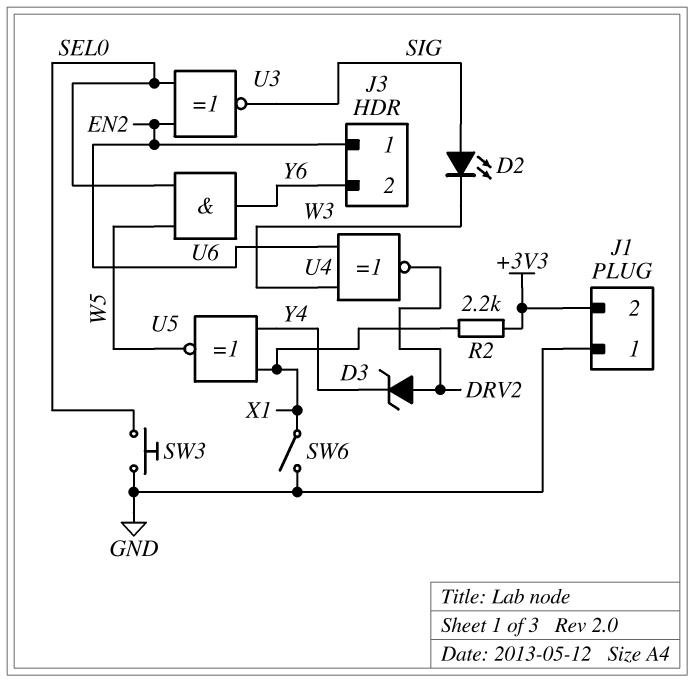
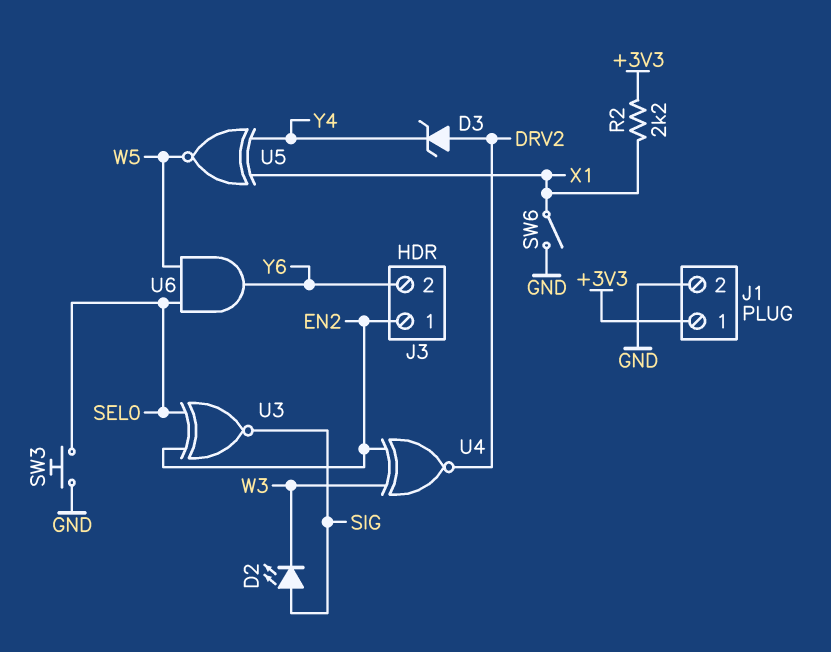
J1 pin 1: GND -> +3V3
J1 pin 2: +3V3 -> GND

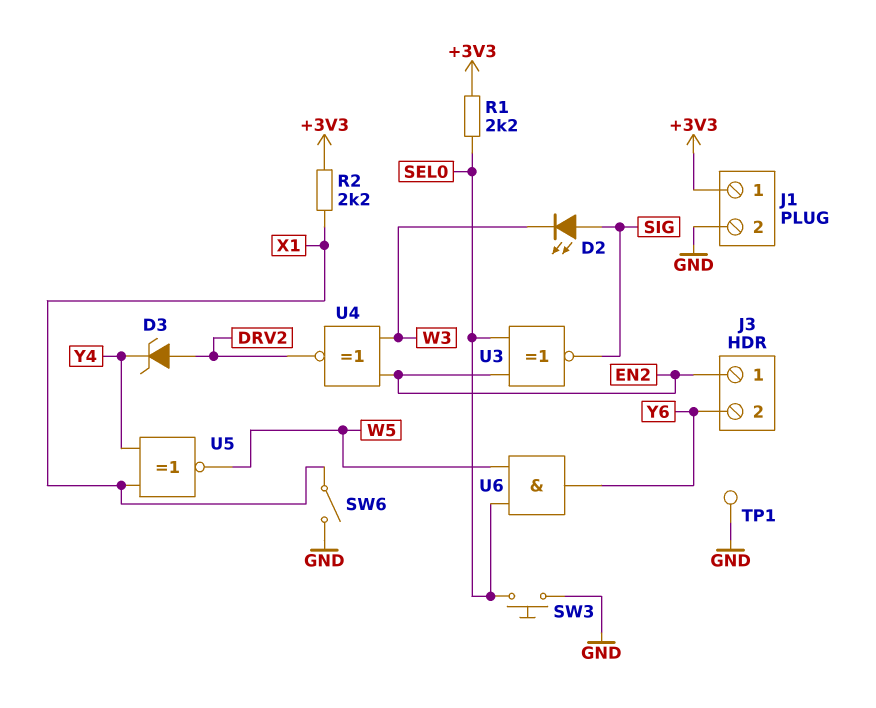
R1: none -> 2.2k (+3V3, SEL0)
TP1: none -> test point (GND)

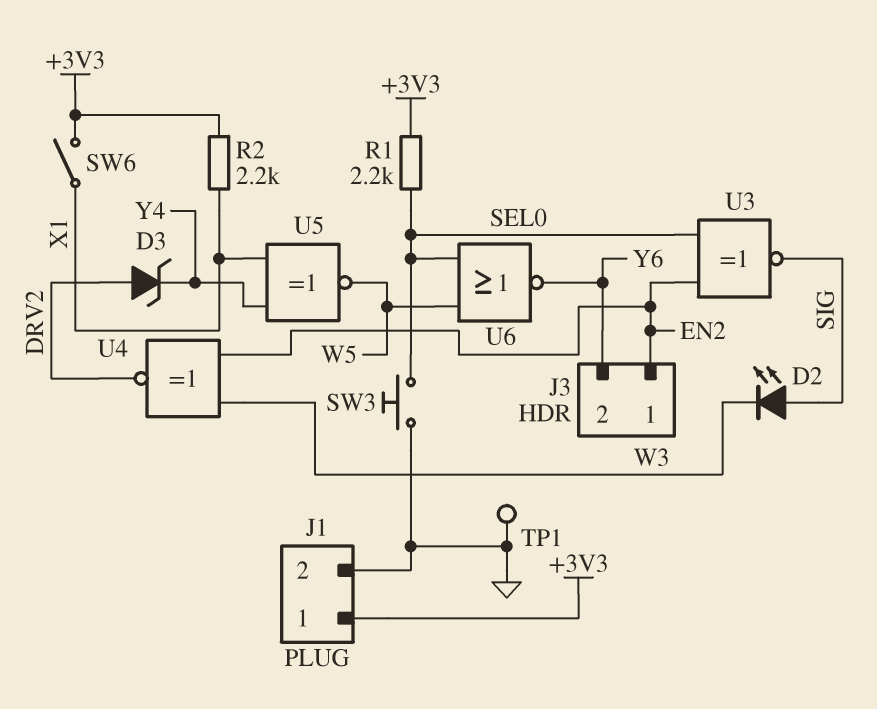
SW6: switch (GND, X1) -> switch (+3V3, X1)
U6: AND (in SEL0, in W5, out Y6) -> NOR (in SEL0, in W5, out Y6)

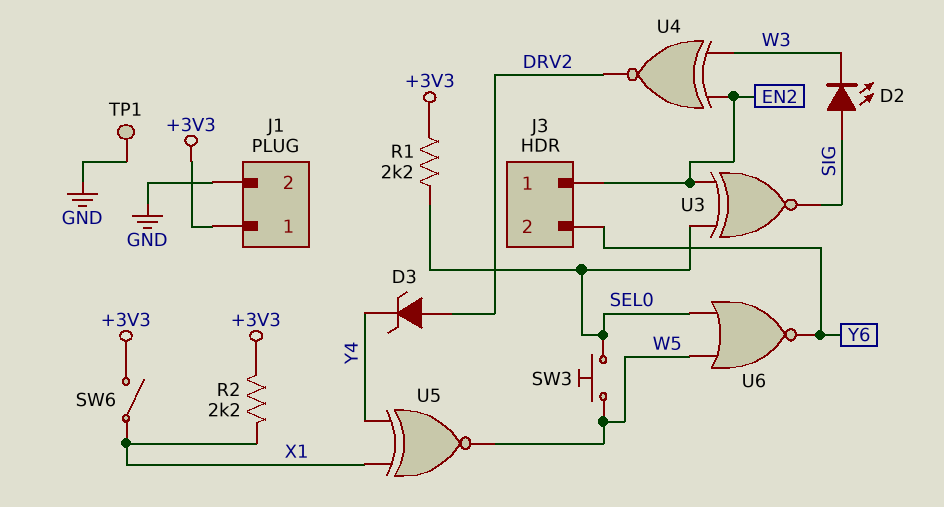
SW3: button (GND, SEL0) -> button (SEL0, W5)

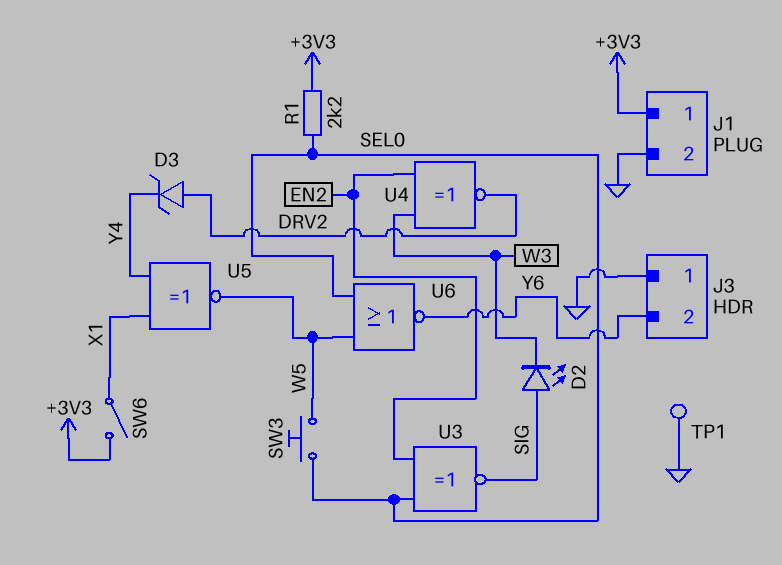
J3 pin 1: EN2 -> GND
R2: 2.2k (+3V3, X1) -> none

